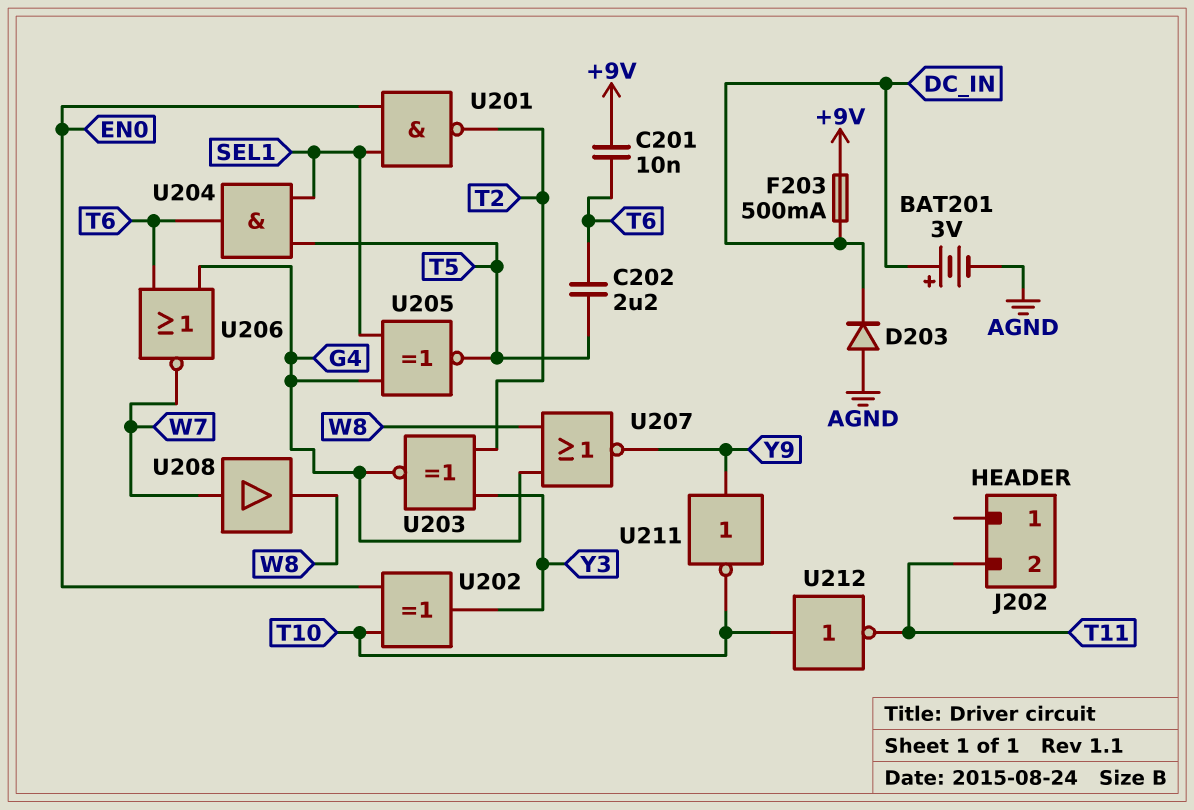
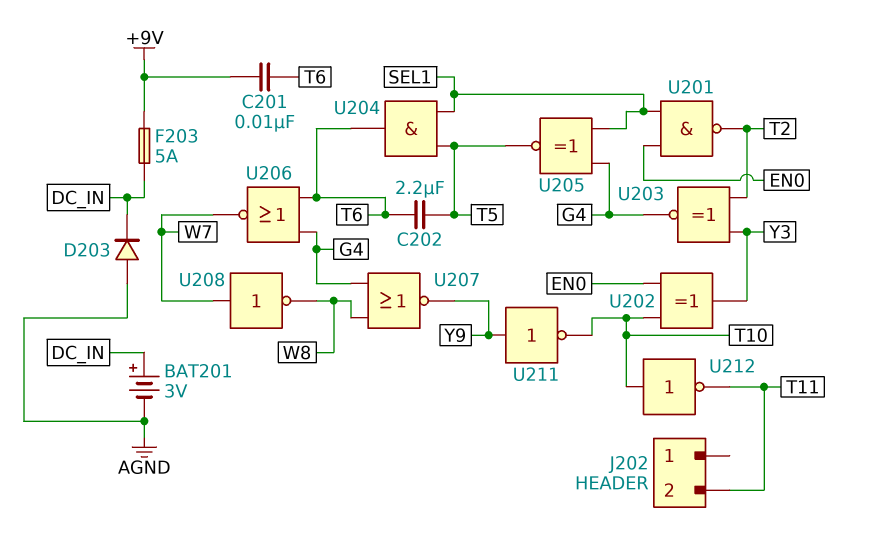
F203: 500mA (+9V, DC_IN) -> 5A (+9V, DC_IN)
U208: buffer (in W7, out W8) -> NOT (in W7, out W8)

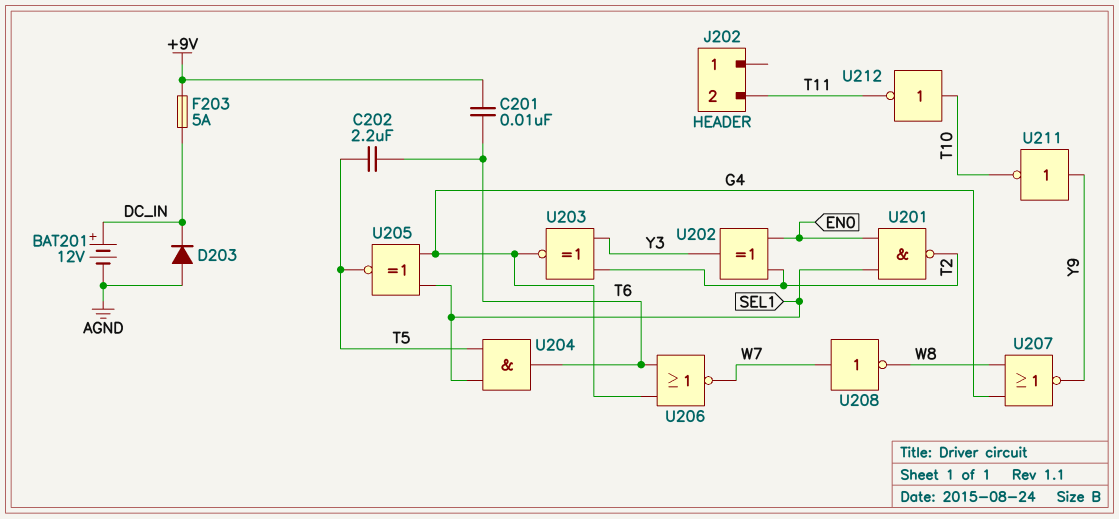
BAT201: 3V (plus DC_IN, minus AGND) -> 12V (plus DC_IN, minus AGND)
U202: XOR (in EN0, in T10, out Y3) -> XOR (in EN0, in T2, out Y3)

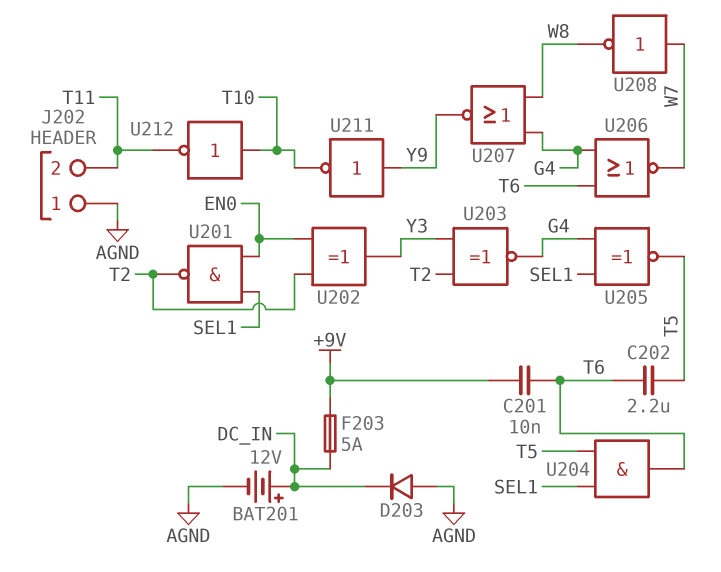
J202 pin 1: none -> AGND

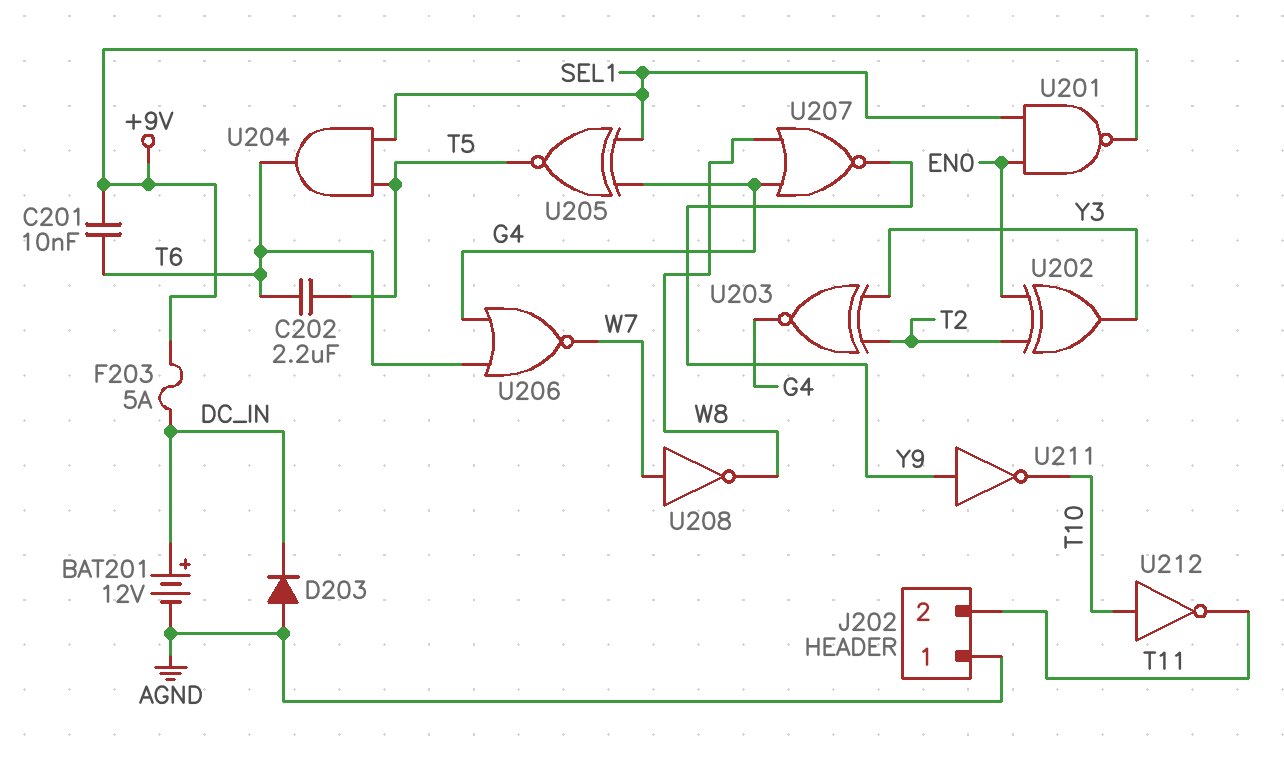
U201: NAND (in EN0, in SEL1, out T2) -> NAND (in EN0, in SEL1, out +9V)

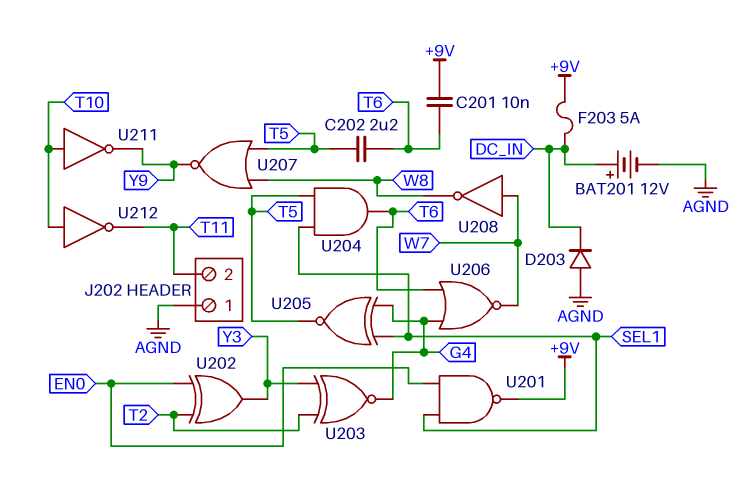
U207: NOR (in G4, in W8, out Y9) -> NOR (in T5, in W8, out Y9)
U211: NOT (in Y9, out T10) -> NOT (in T10, out Y9)

